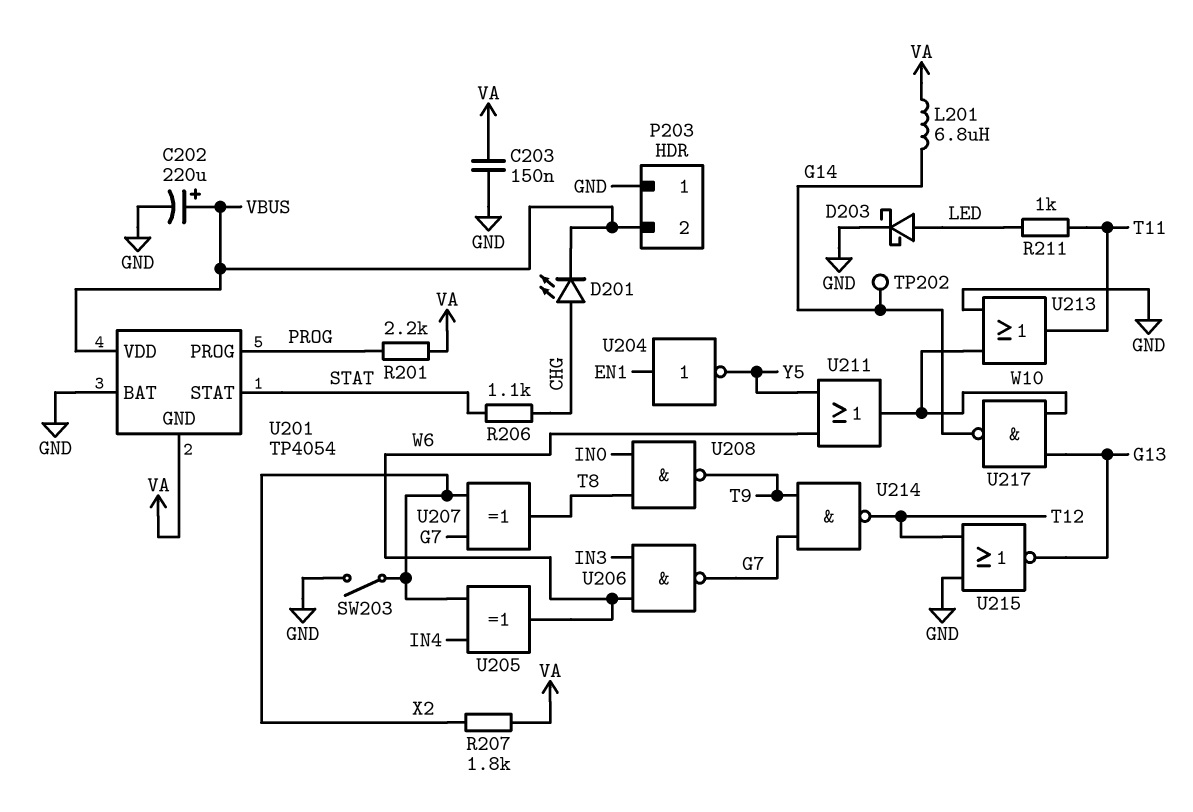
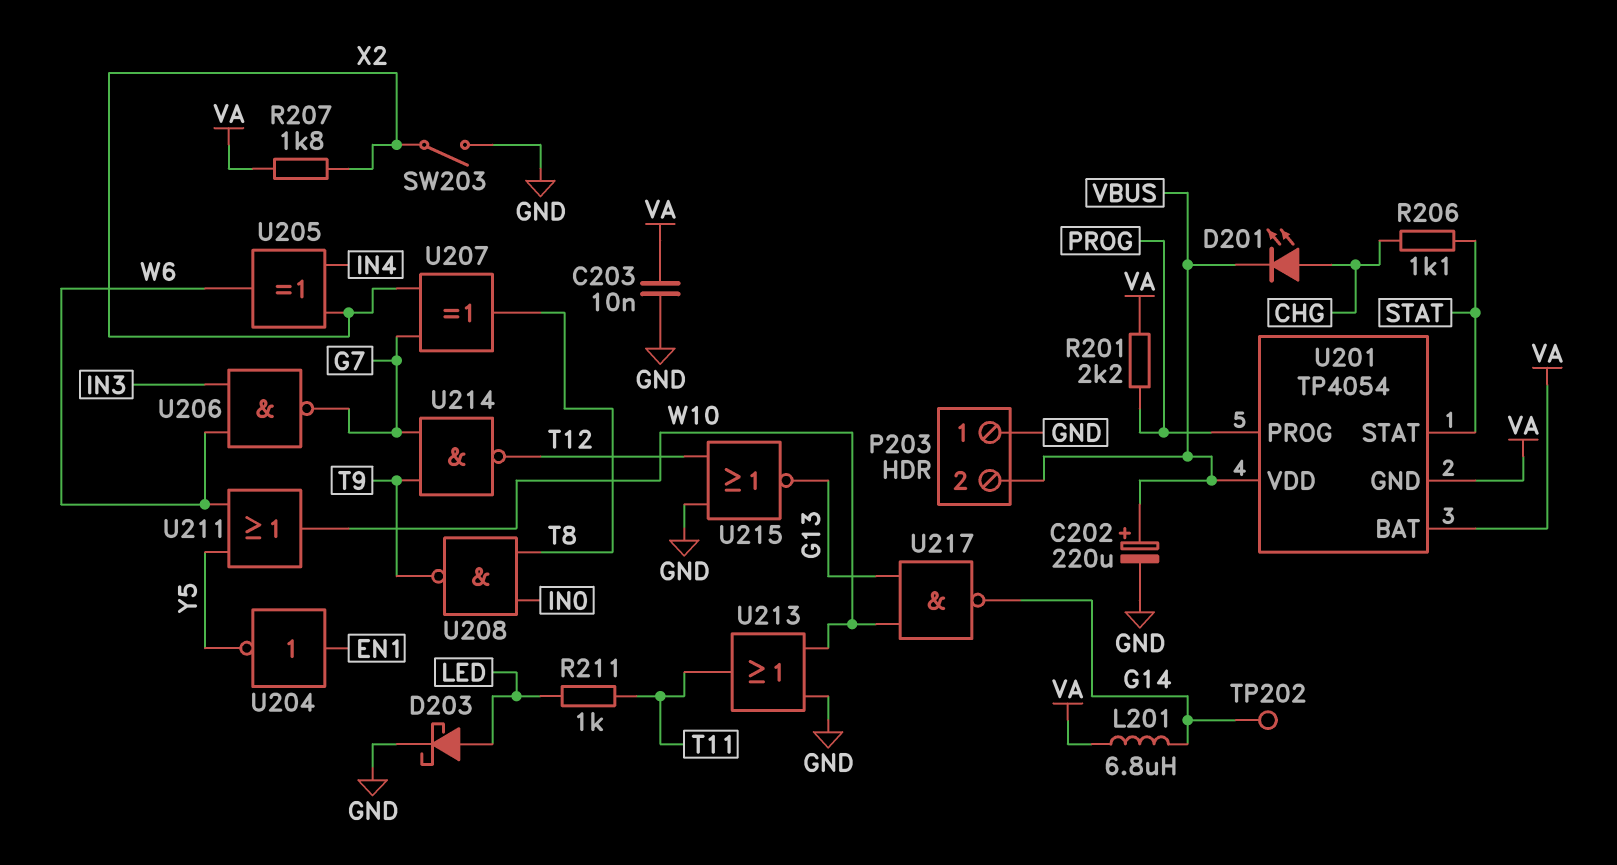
C203: 150nF (GND, VA) -> 10nF (GND, VA)
U201 pin BAT: GND -> VA

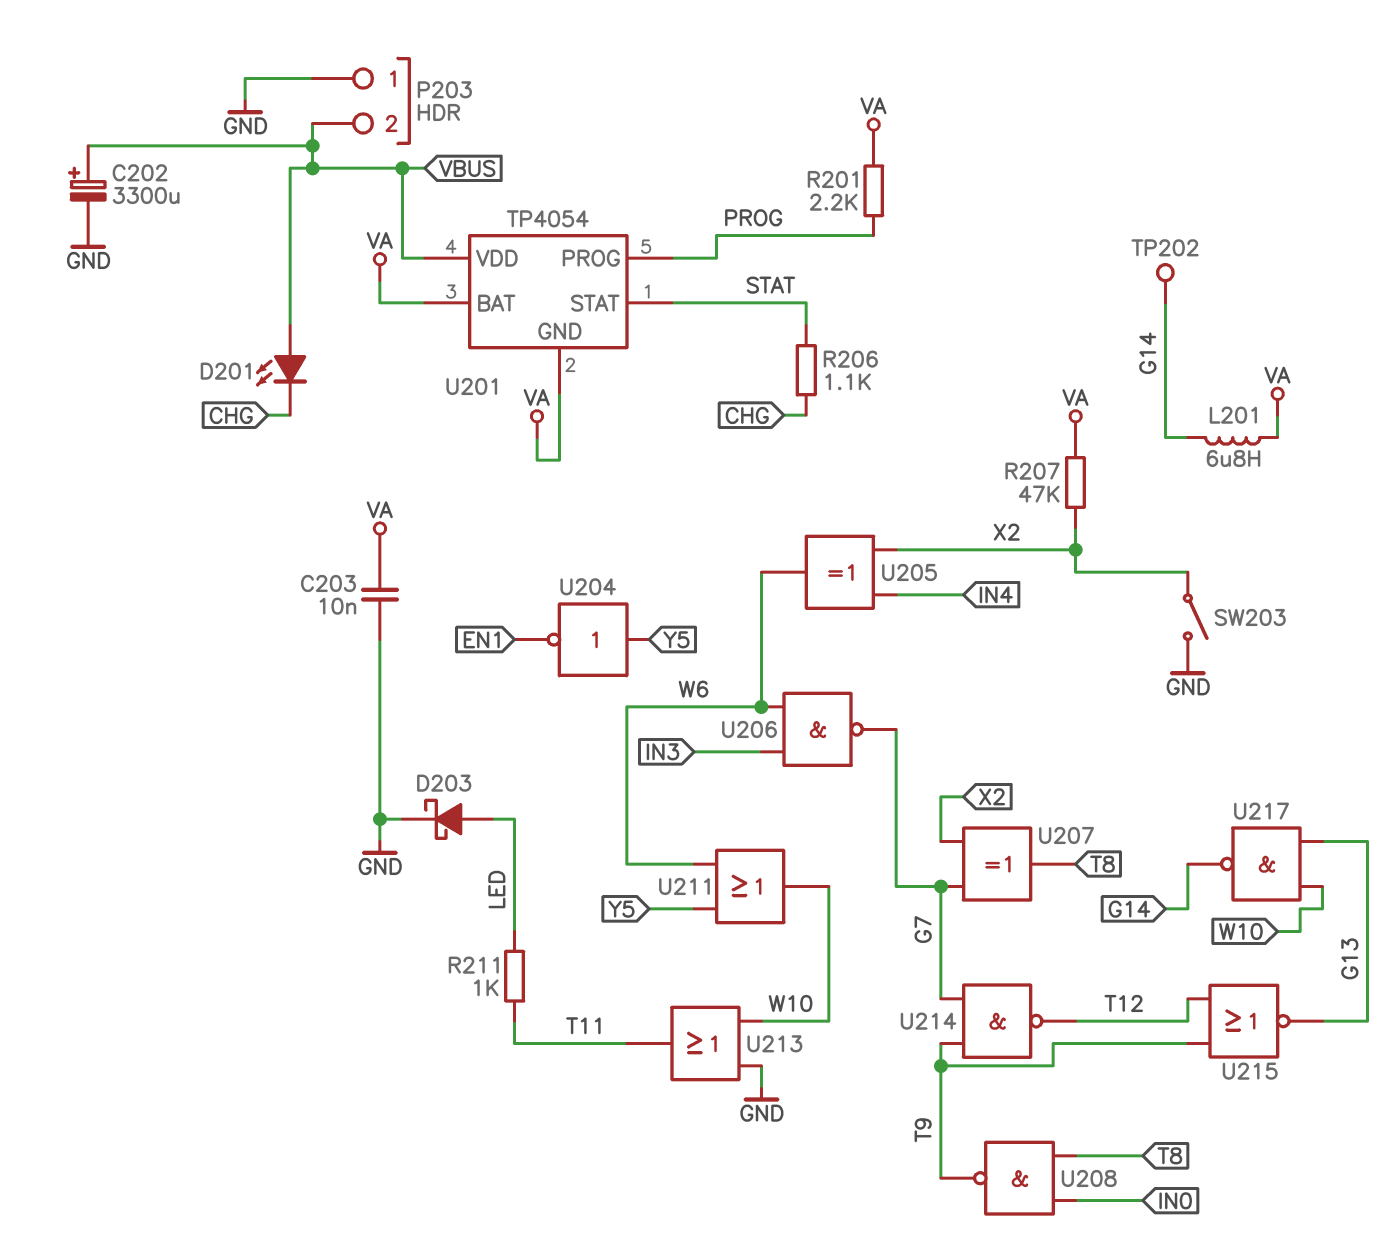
C202: 220uF (plus VBUS, minus GND) -> 3300uF (plus VBUS, minus GND)
D201: LED (A CHG, K VBUS) -> LED (A VBUS, K CHG)
R207: 1.8k (VA, X2) -> 47k (VA, X2)
U204: NOT (in EN1, out Y5) -> NOT (in Y5, out EN1)
U215: NOR (in GND, in T12, out G13) -> NOR (in T9, in T12, out G13)

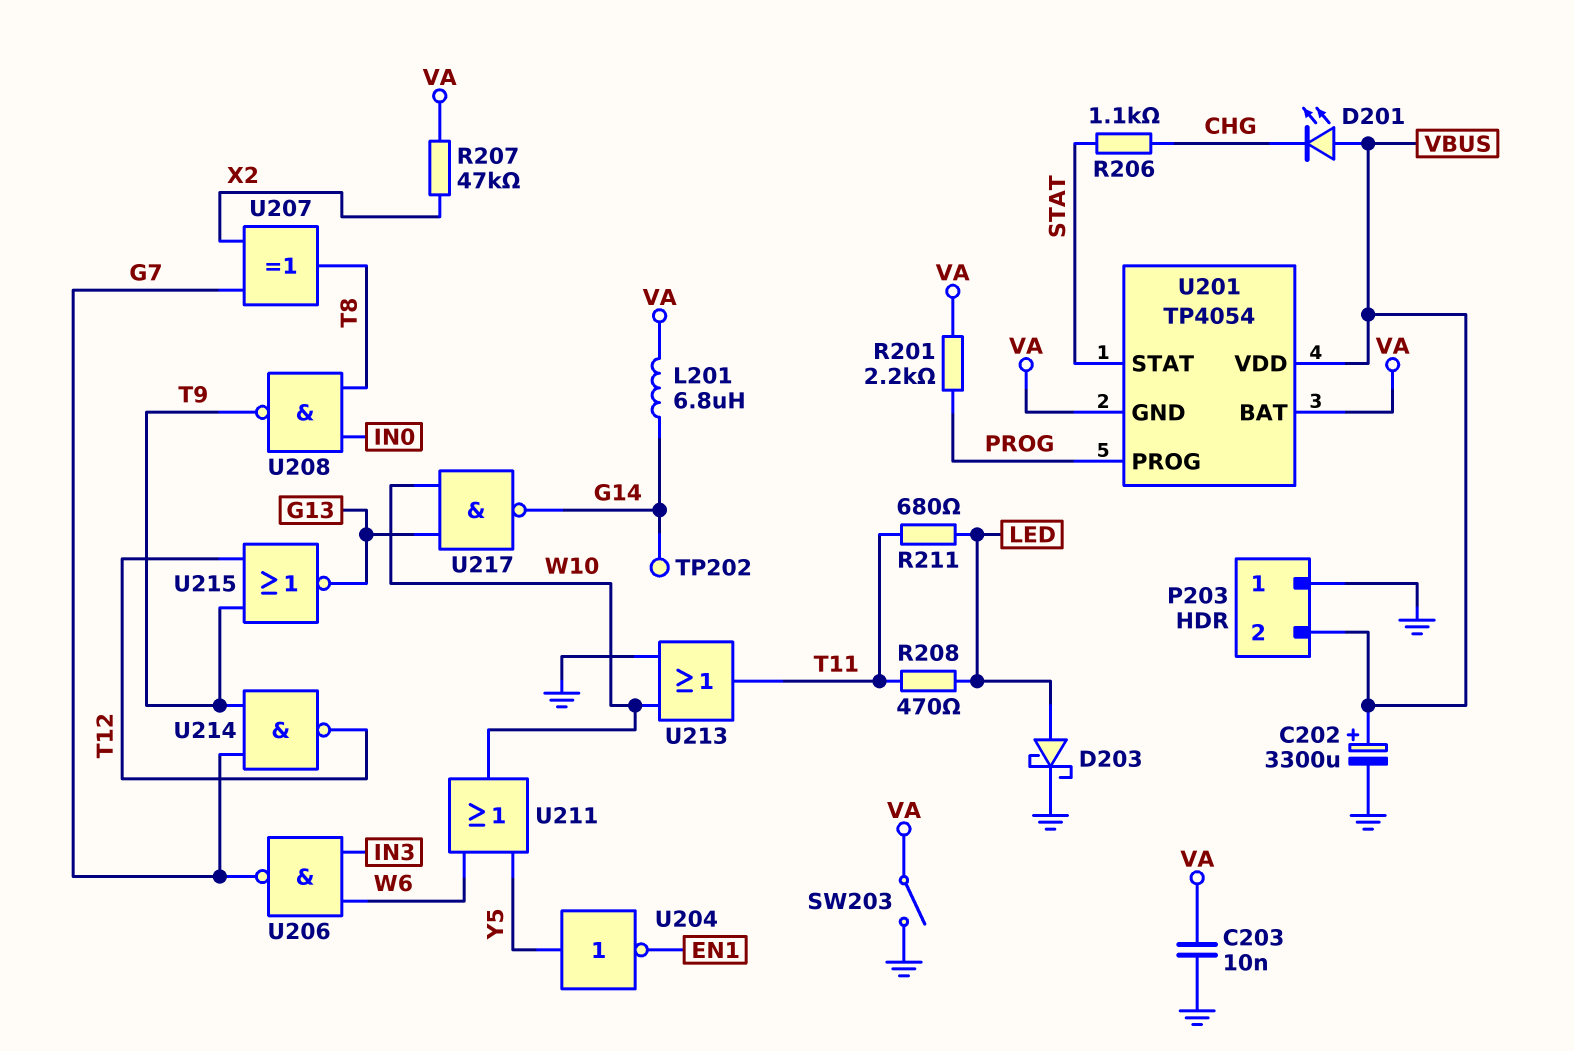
R208: none -> 470 (LED, T11)
R211: 1k (LED, T11) -> 680 (LED, T11)
SW203: switch (GND, X2) -> switch (GND, VA)
U205: XOR (in IN4, in X2, out W6) -> none

